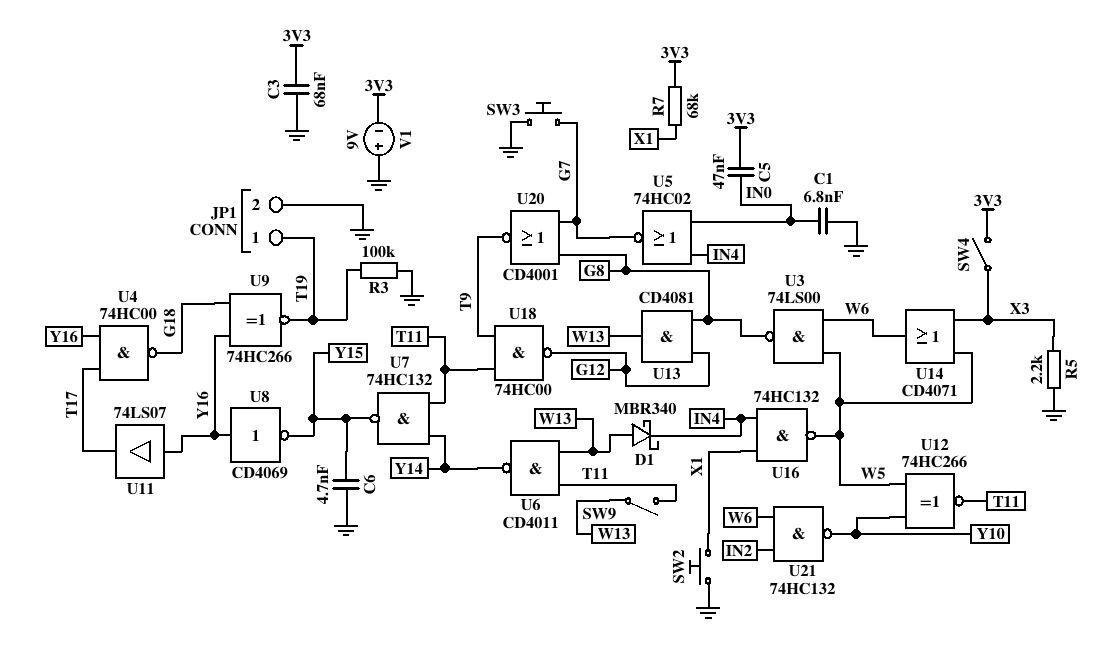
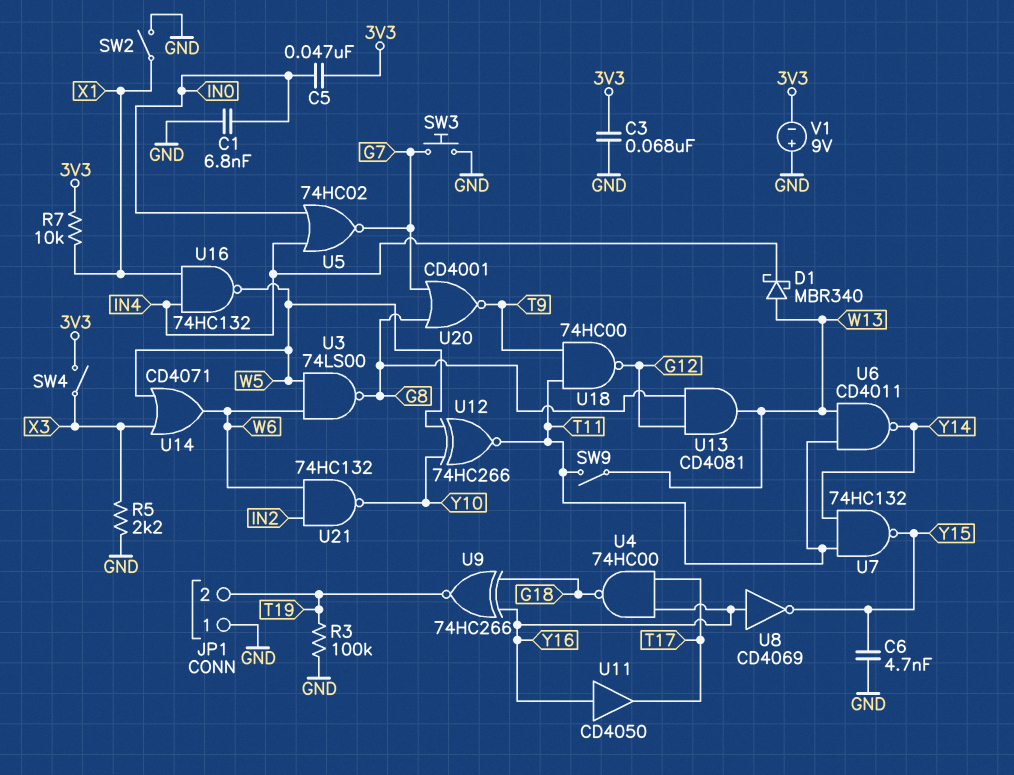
JP1 pin 1: T19 -> GND
JP1 pin 2: GND -> T19
R7: 68k (3V3, X1) -> 10k (3V3, X1)
SW2: button (GND, X1) -> switch (GND, X1)
U11: buffer 74LS07 (in Y16, out T17) -> buffer CD4050 (in Y16, out T17)

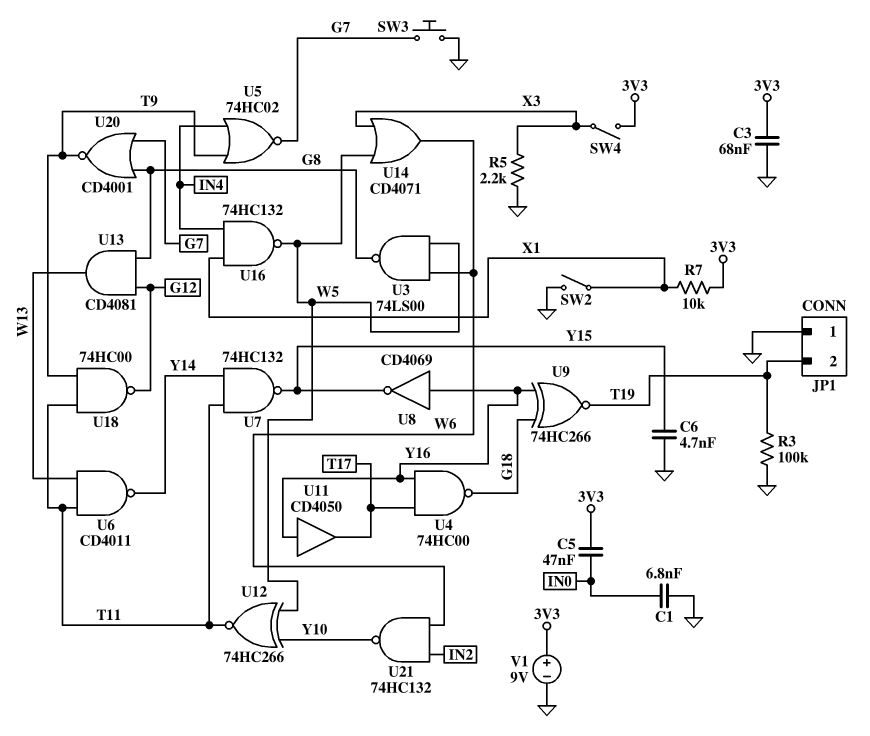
D1: schottky MBR340 (A W13, K IN4) -> none
SW9: switch (T11, W13) -> none
U5: NOR 74HC02 (in IN0, in IN4, out G7) -> NOR 74HC02 (in IN4, in T9, out G7)
V1: 9V (plus GND, minus 3V3) -> 9V (plus 3V3, minus GND)

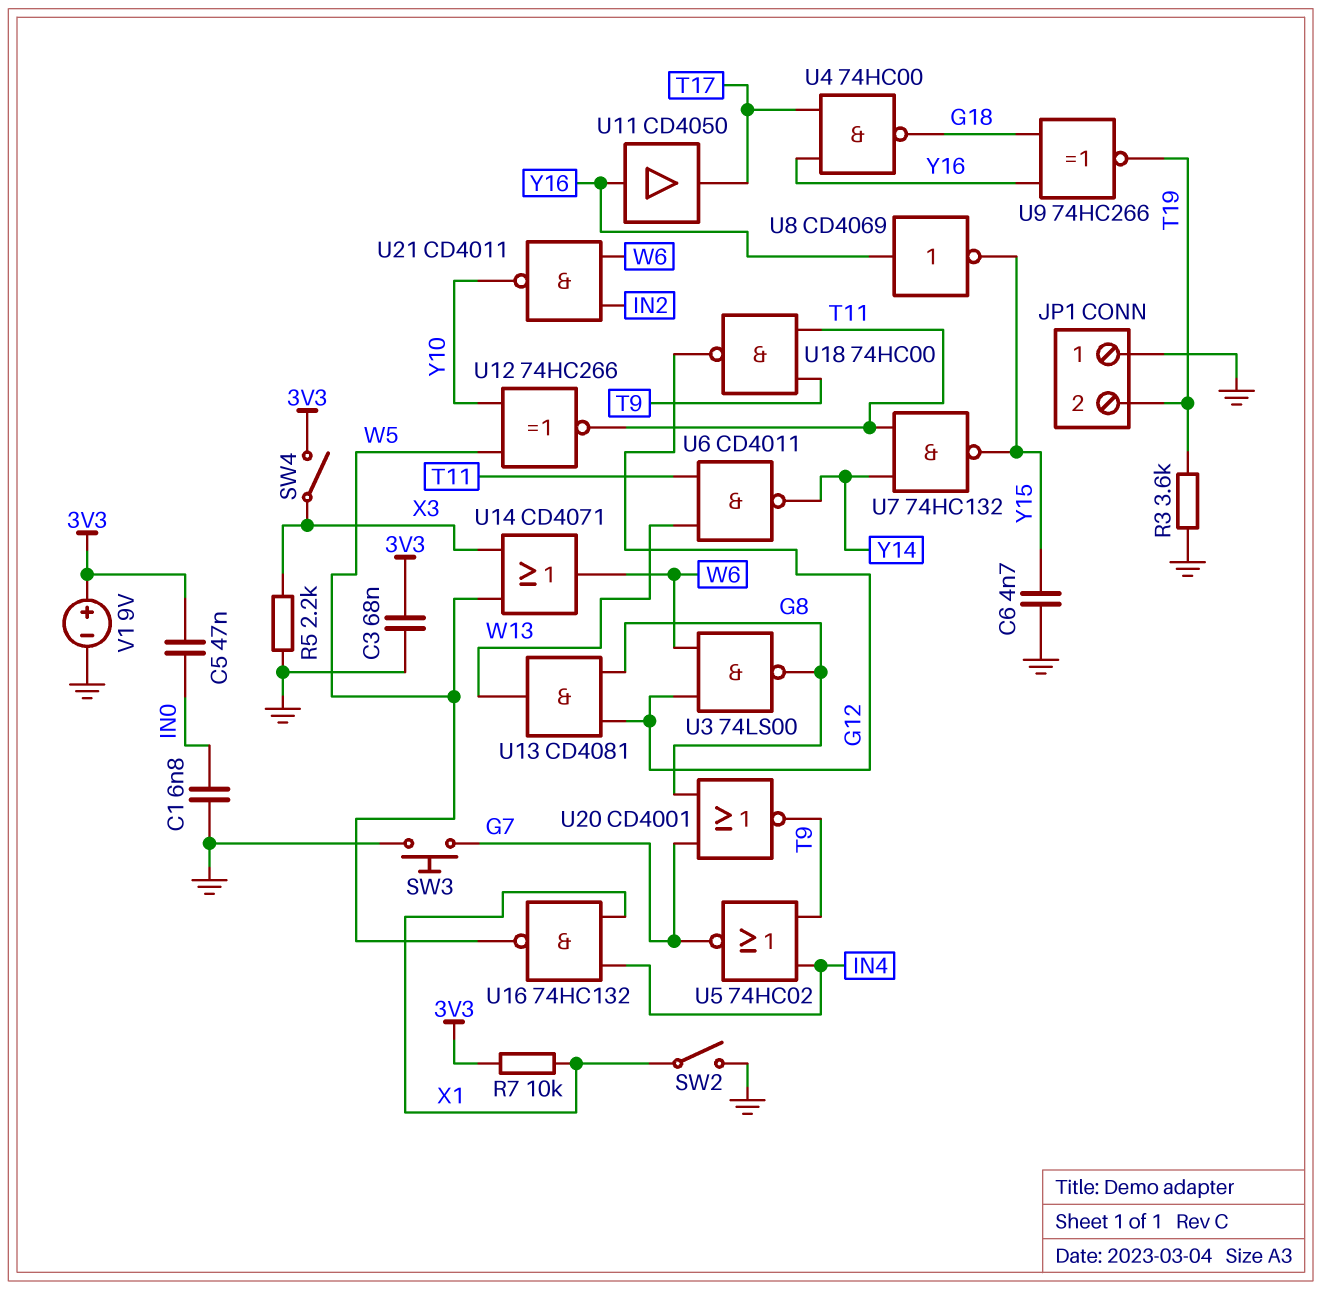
R3: 100k (GND, T19) -> 3.6k (GND, T19)
U3: NAND 74LS00 (in W5, in W6, out G8) -> NAND 74LS00 (in G12, in W6, out G8)
U21: NAND 74HC132 (in IN2, in W6, out Y10) -> NAND CD4011 (in IN2, in W6, out Y10)

